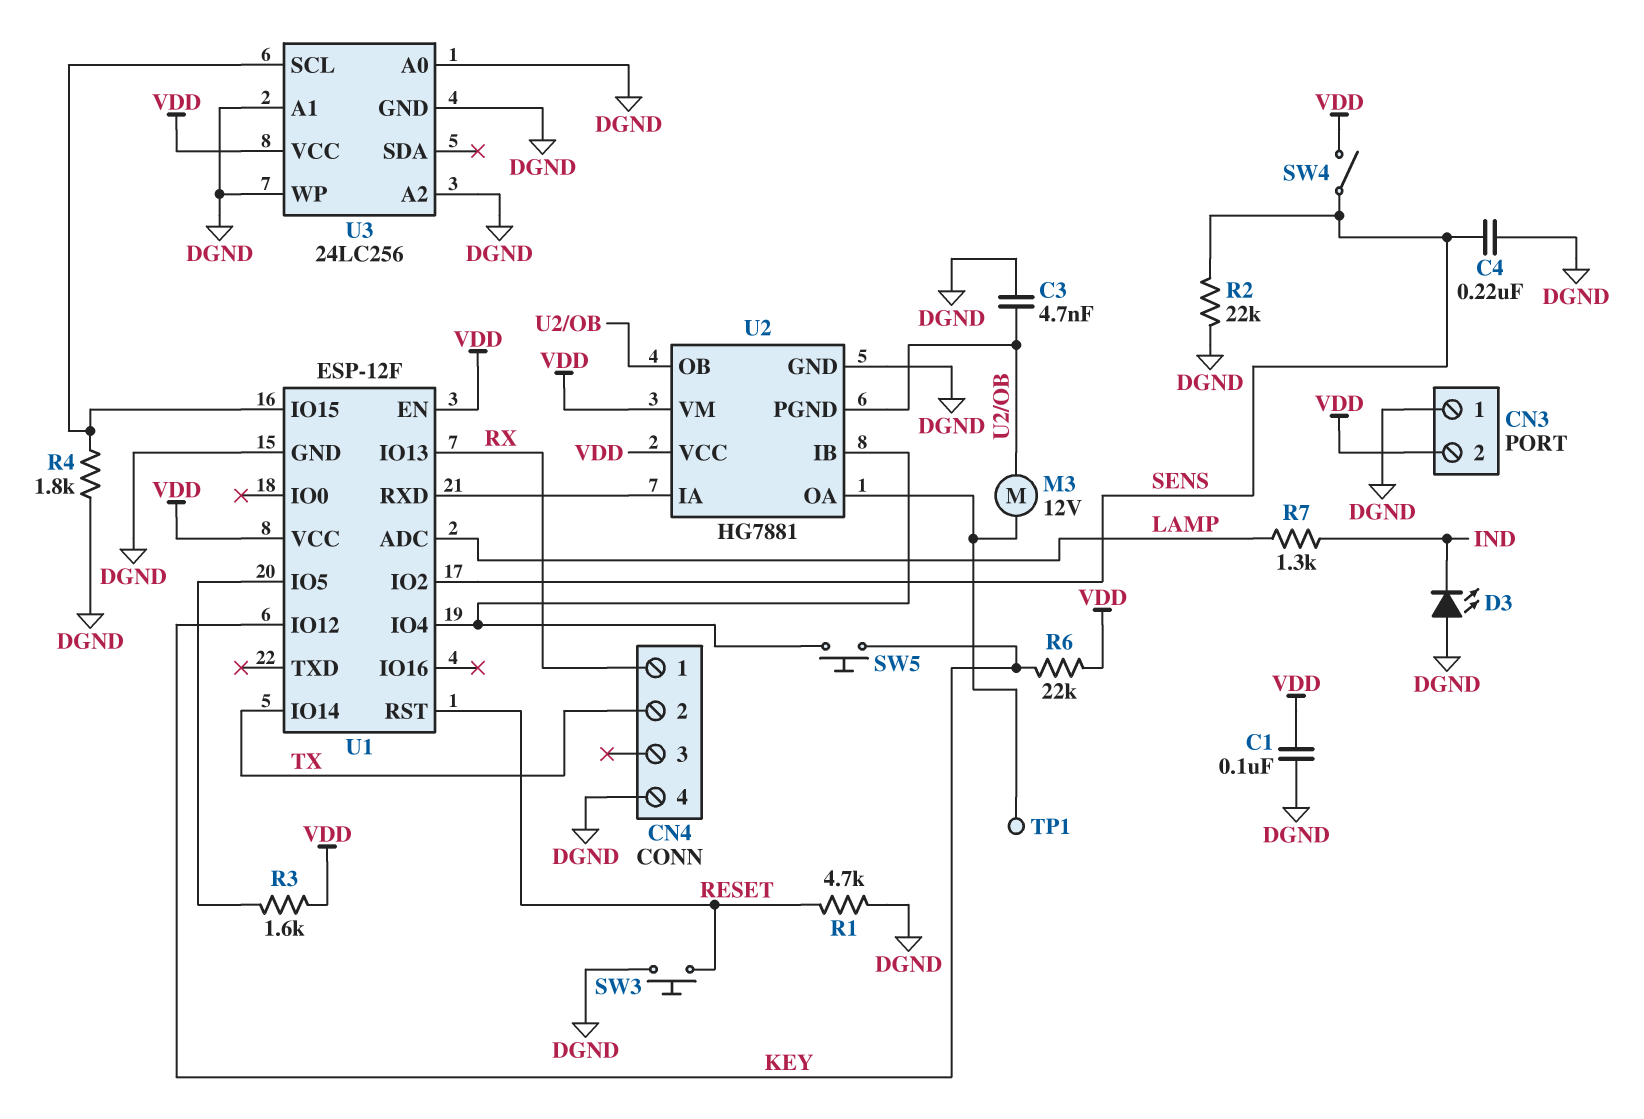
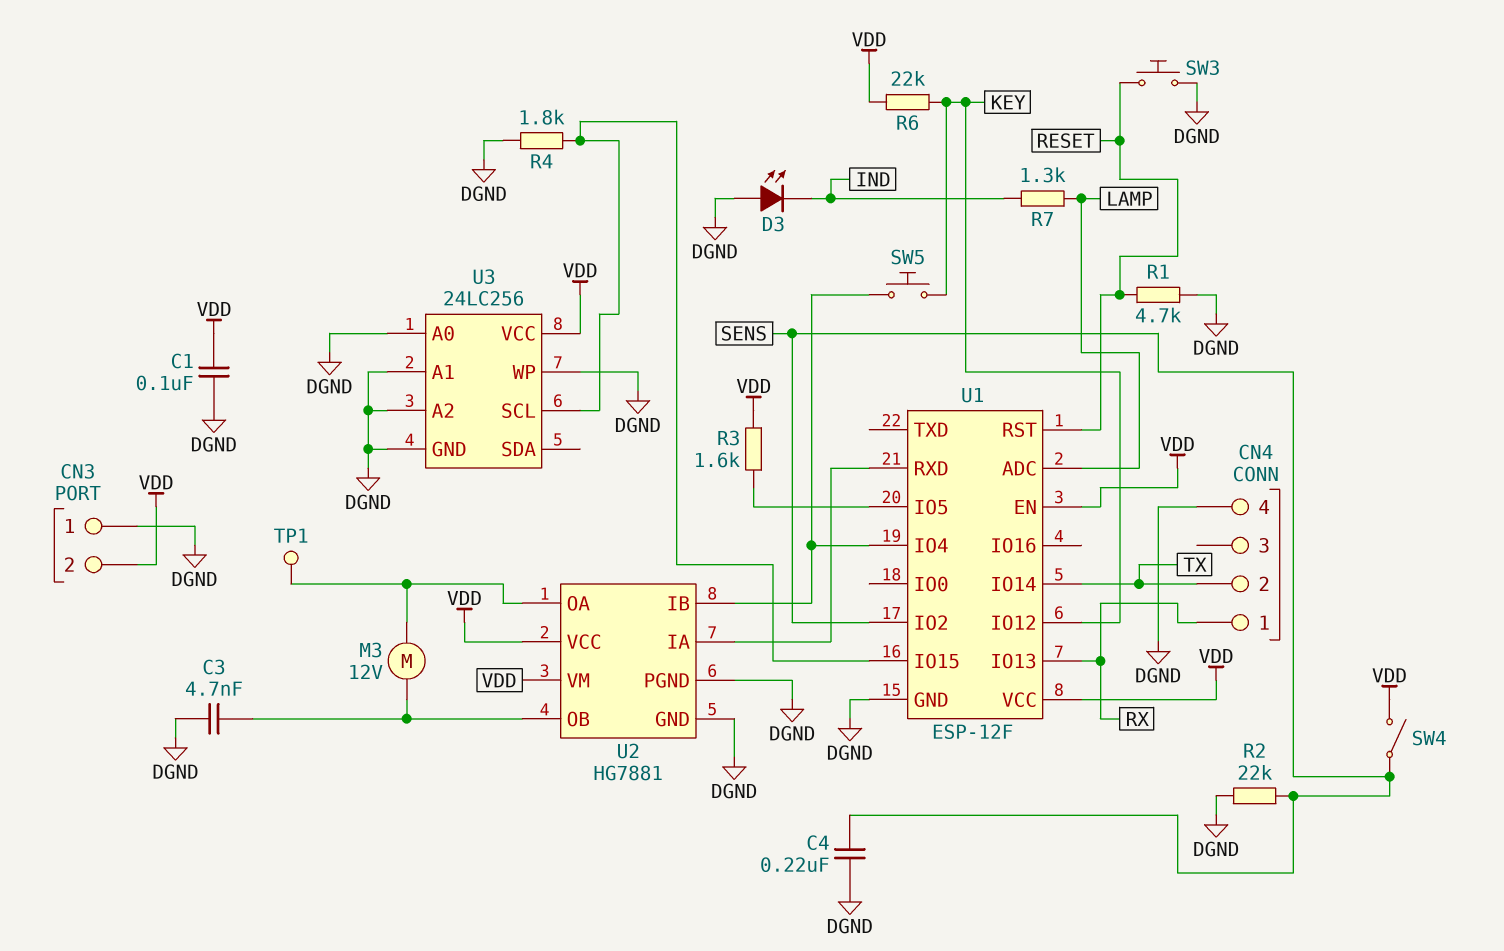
U2 pin PGND: U2/OB -> DGND

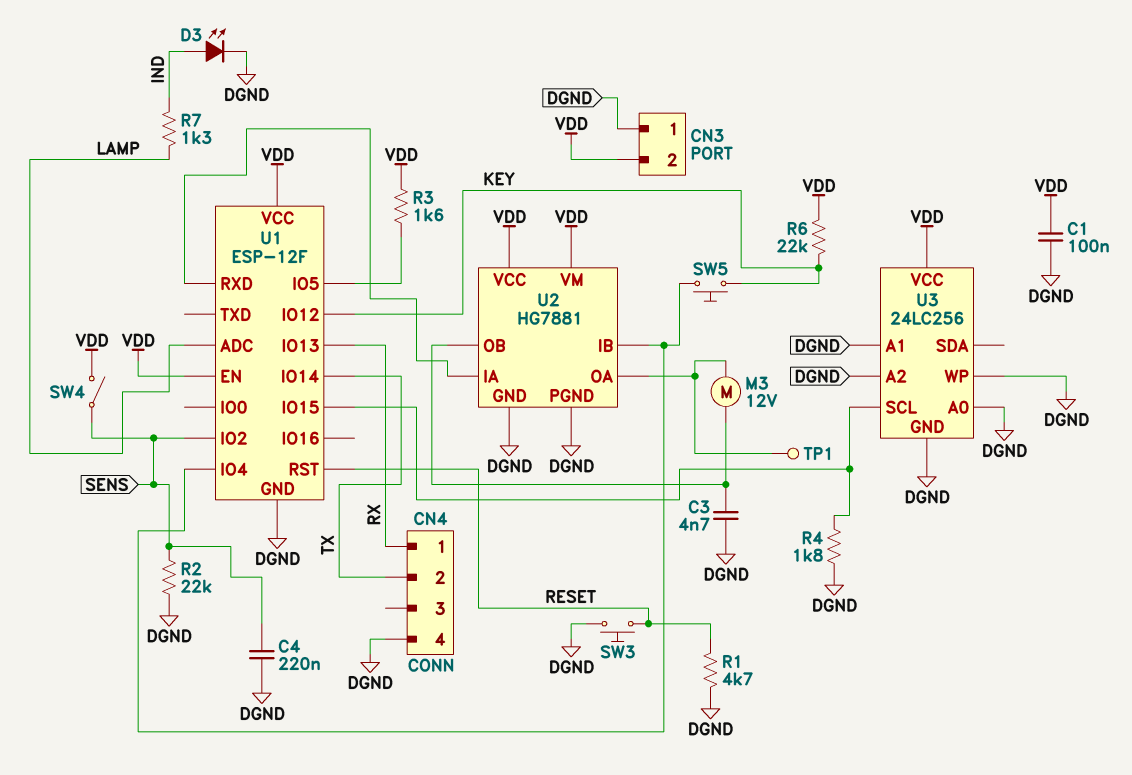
D3: LED (A DGND, K IND) -> LED (A IND, K DGND)

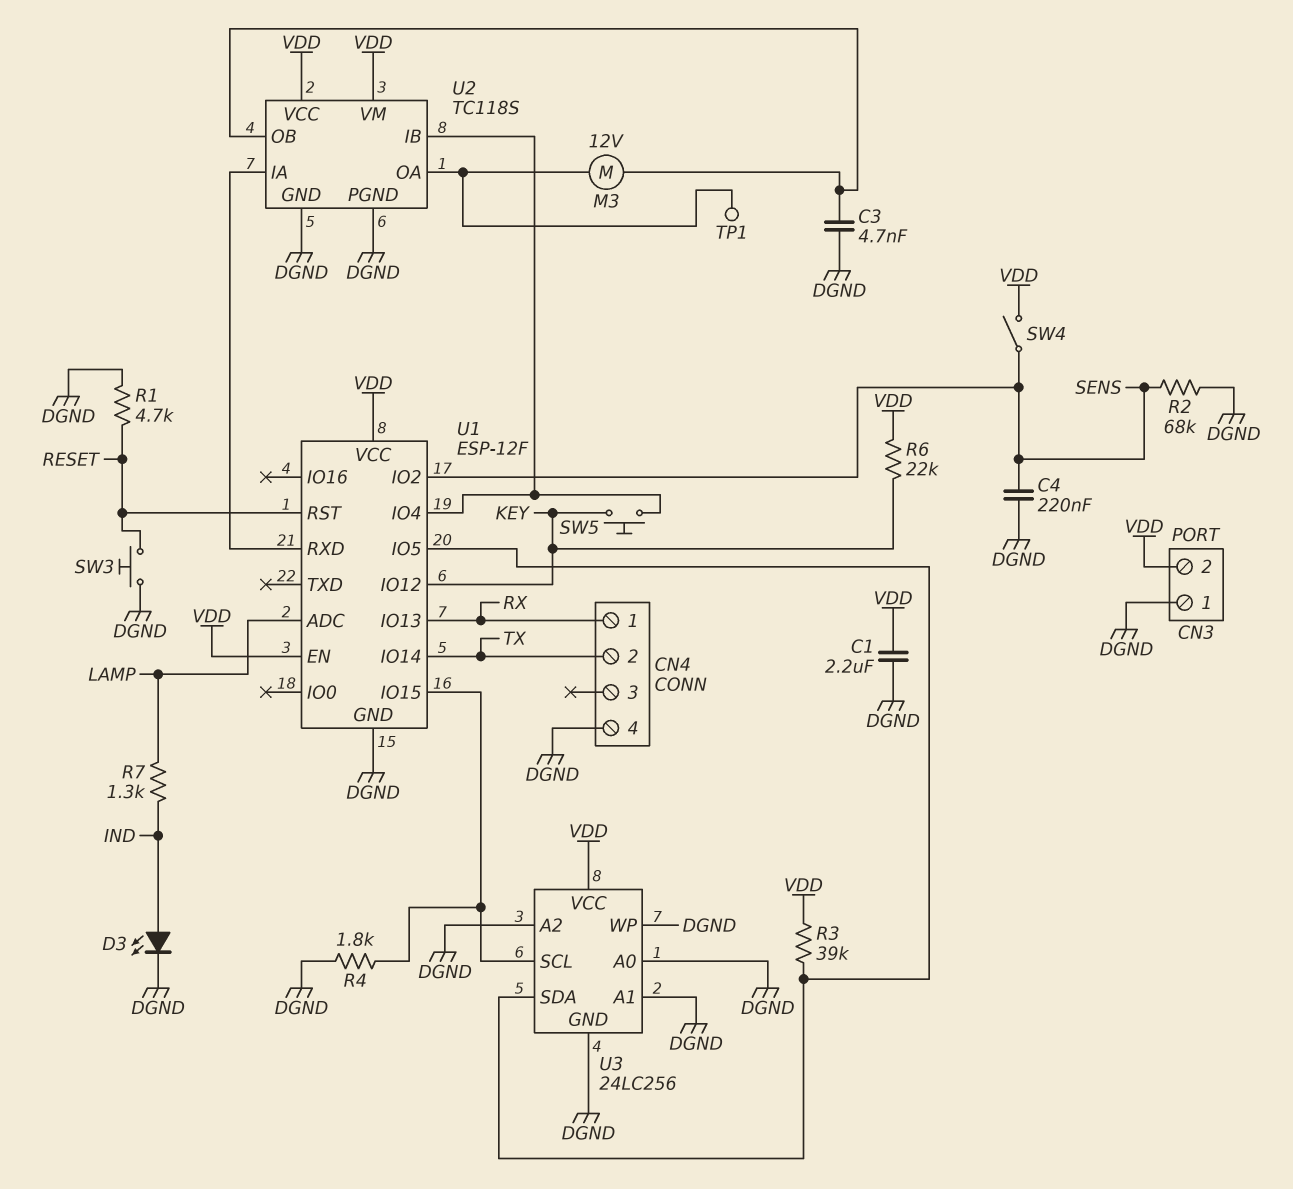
C1: 100nF (DGND, VDD) -> 2.2uF (DGND, VDD)
R2: 22k (DGND, SENS) -> 68k (DGND, SENS)
R3: 1.6k (U1/IO5, VDD) -> 39k (U1/IO5, VDD)
U2: HG7881 -> TC118S
U3 pin SDA: none -> U1/IO5

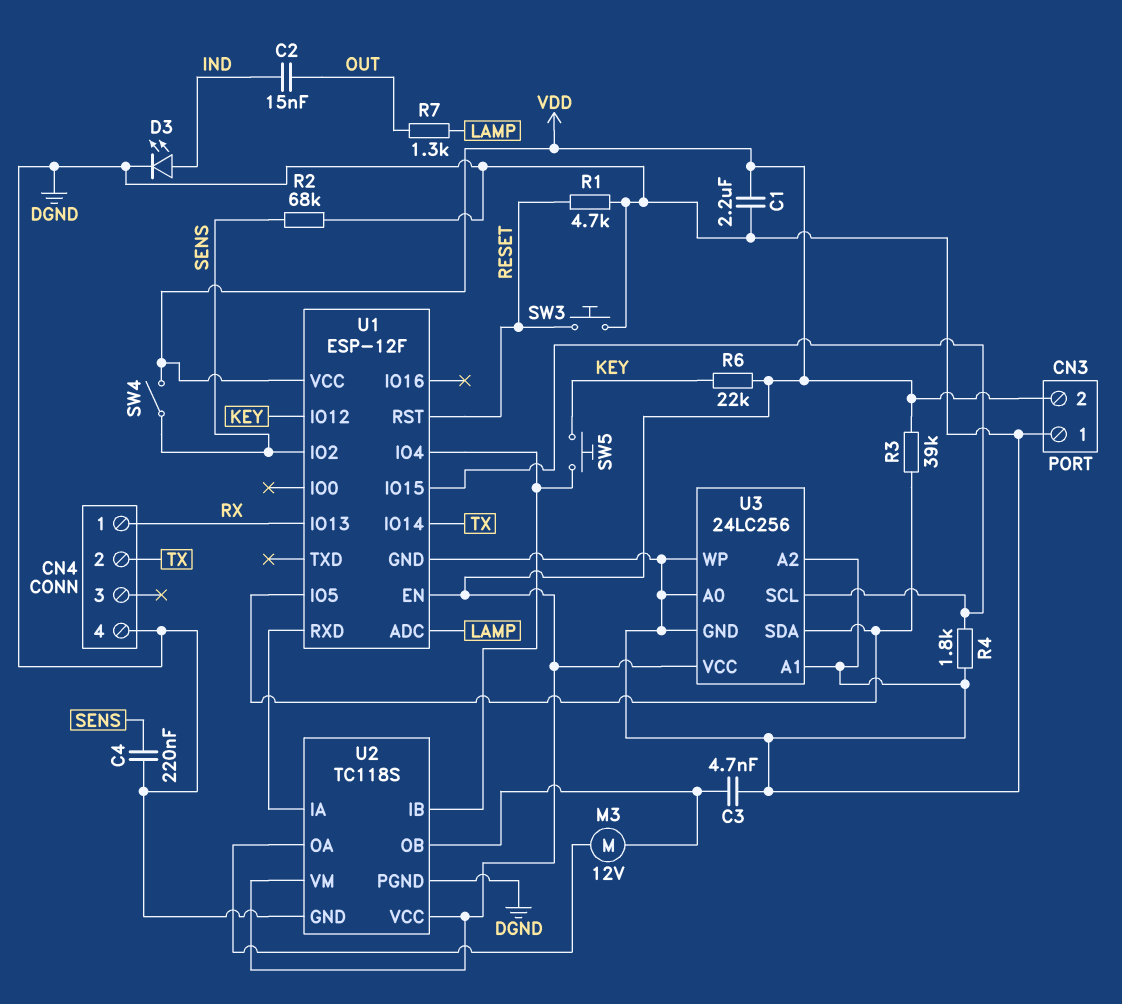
C2: none -> 15nF (IND, OUT)
R7: 1.3k (IND, LAMP) -> 1.3k (LAMP, OUT)
TP1: test point (U2/OA) -> none

